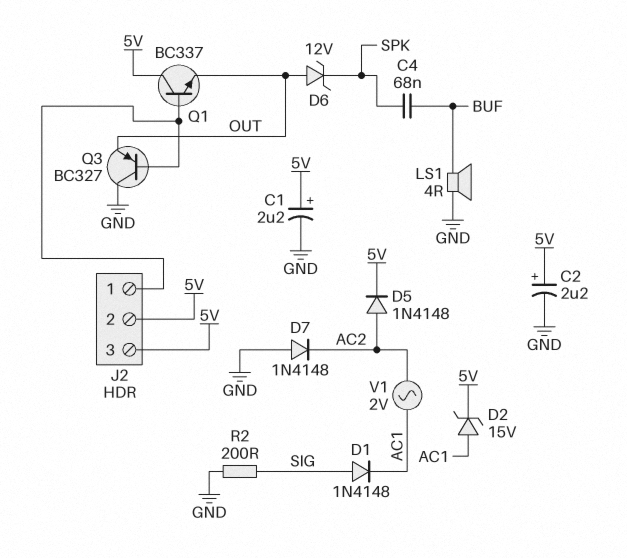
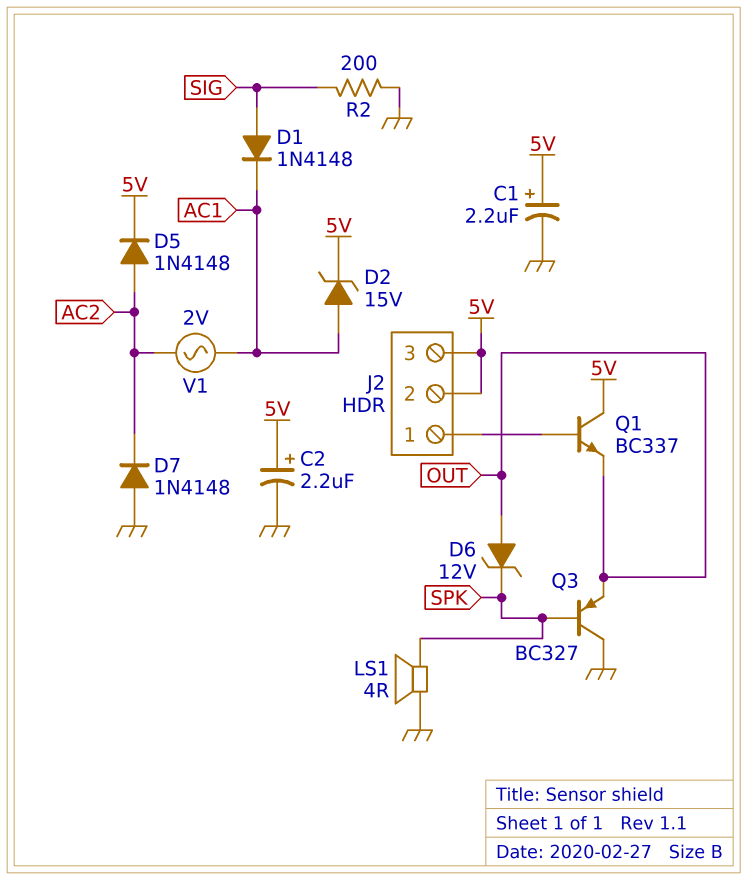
C4: 68nF (BUF, SPK) -> none
LS1: speaker 4R (BUF, GND) -> speaker 4R (GND, SPK)
Q3: PNP BC327 (B J2/1, C GND, E OUT) -> PNP BC327 (B SPK, C GND, E OUT)

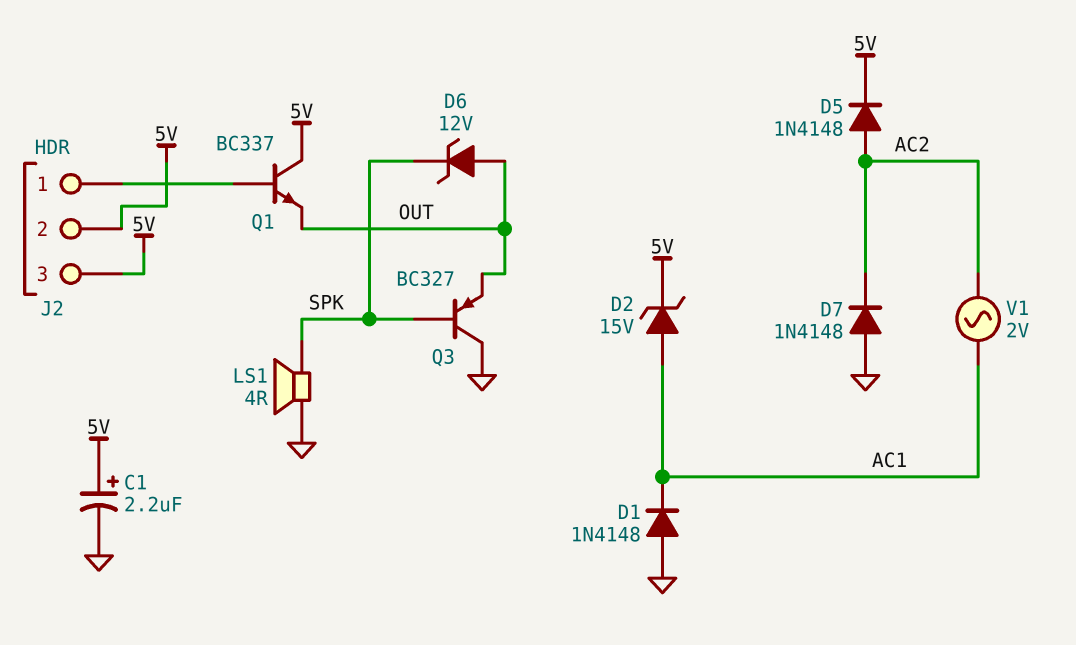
C2: 2.2uF (plus 5V, minus GND) -> none
D1: diode 1N4148 (A SIG, K AC1) -> diode 1N4148 (A GND, K AC1)
R2: 200 (GND, SIG) -> none

